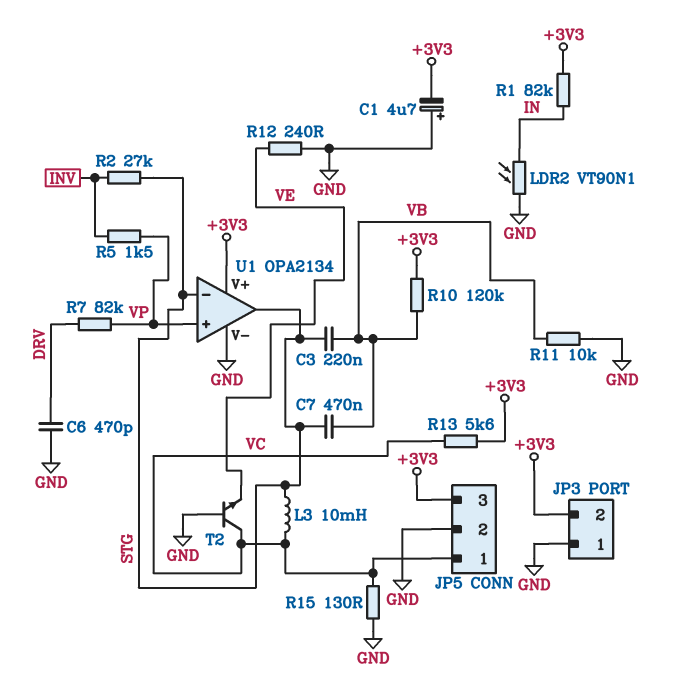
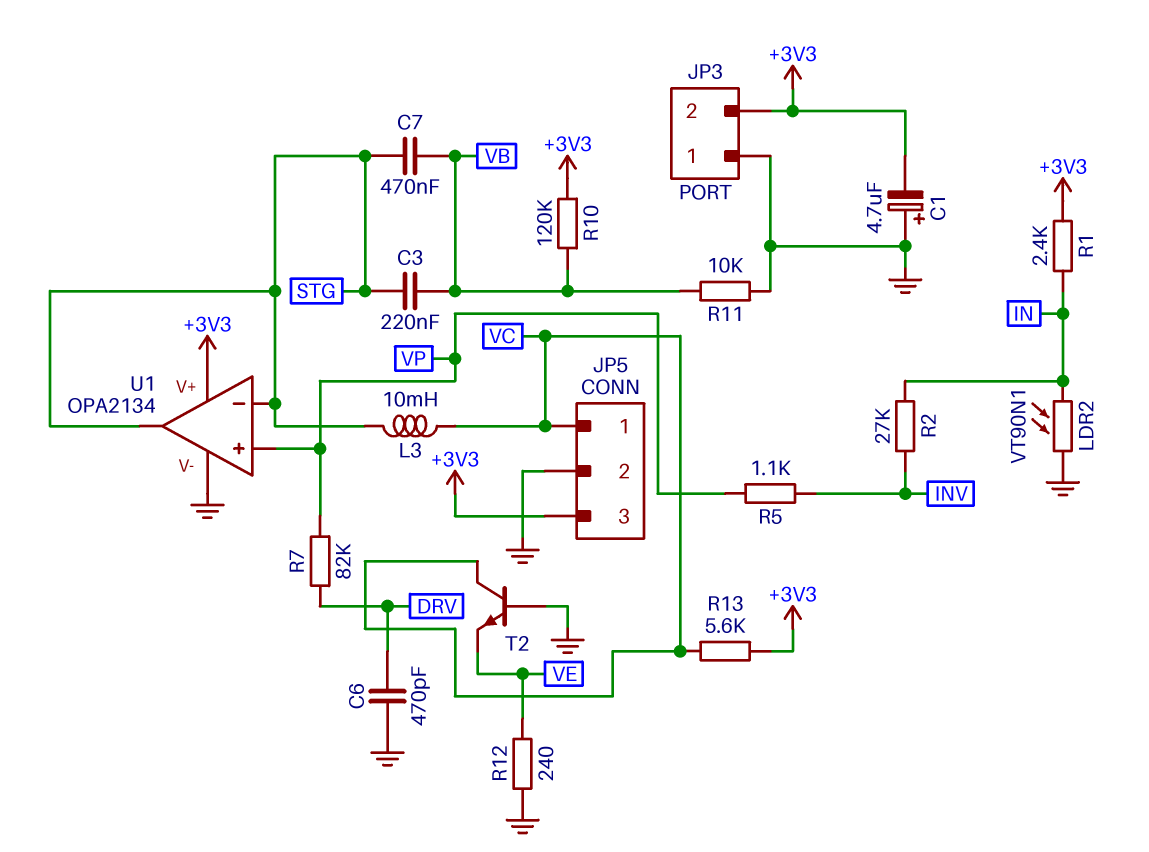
R1: 82k (+3V3, IN) -> 2.4k (+3V3, IN)
R2: 27k (INV, STG) -> 27k (IN, INV)
R5: 1.5k (INV, VP) -> 1.1k (INV, VP)
R15: 130 (GND, VC) -> none

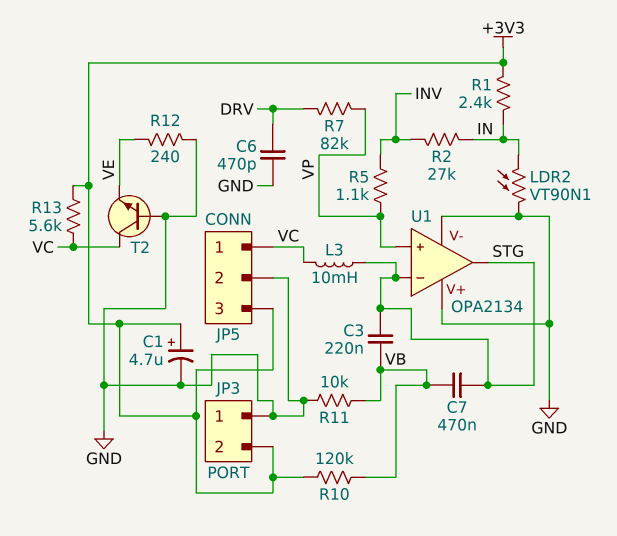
C1: 4.7uF (plus GND, minus +3V3) -> 4.7uF (plus +3V3, minus GND)
U1 pin V+: +3V3 -> GND

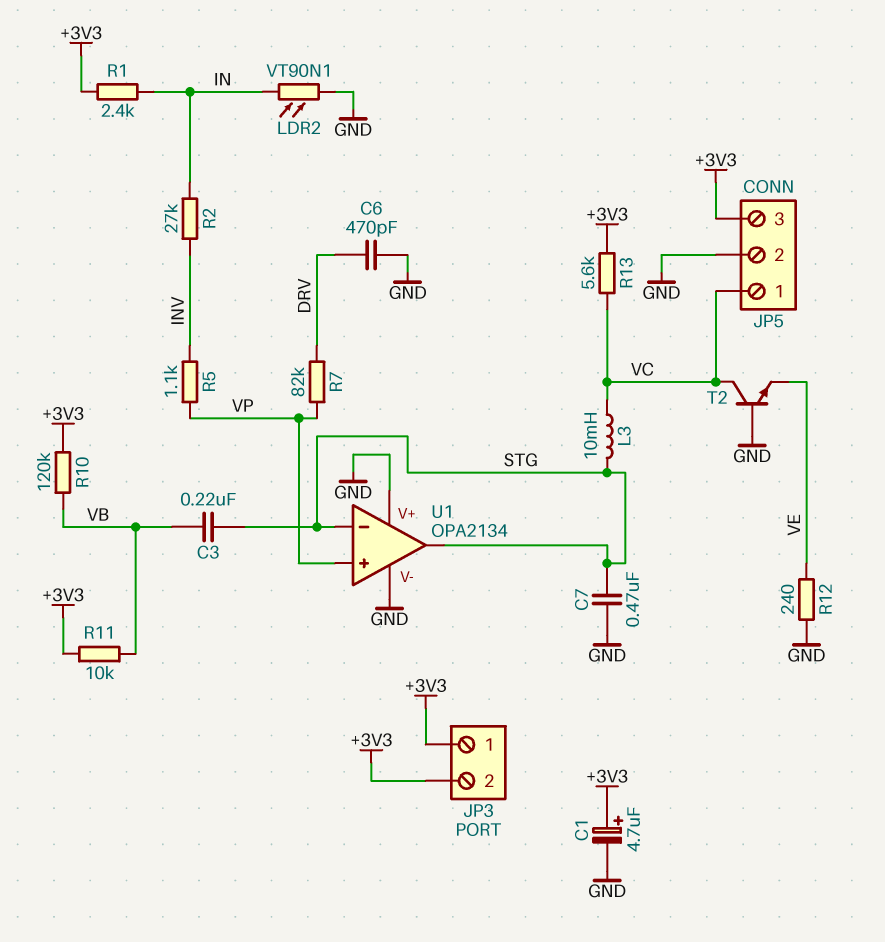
C7: 470nF (STG, VB) -> 470nF (GND, STG)
JP3 pin 1: GND -> +3V3
R11: 10k (GND, VB) -> 10k (+3V3, VB)

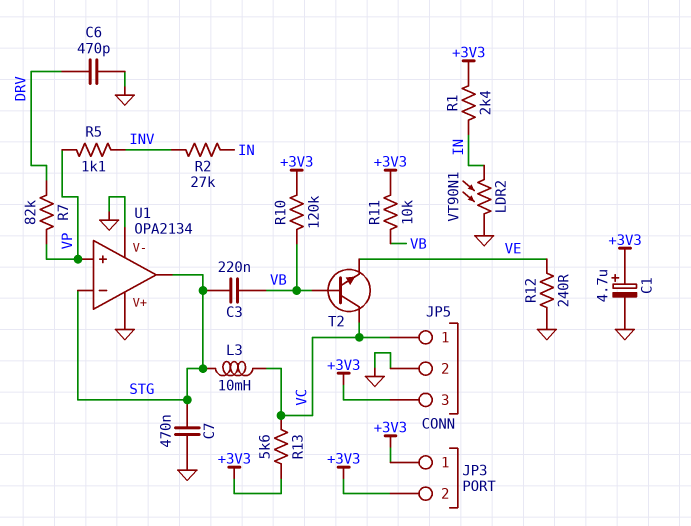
T2: NPN (B GND, C VC, E VE) -> NPN (B VB, C VC, E VE)

